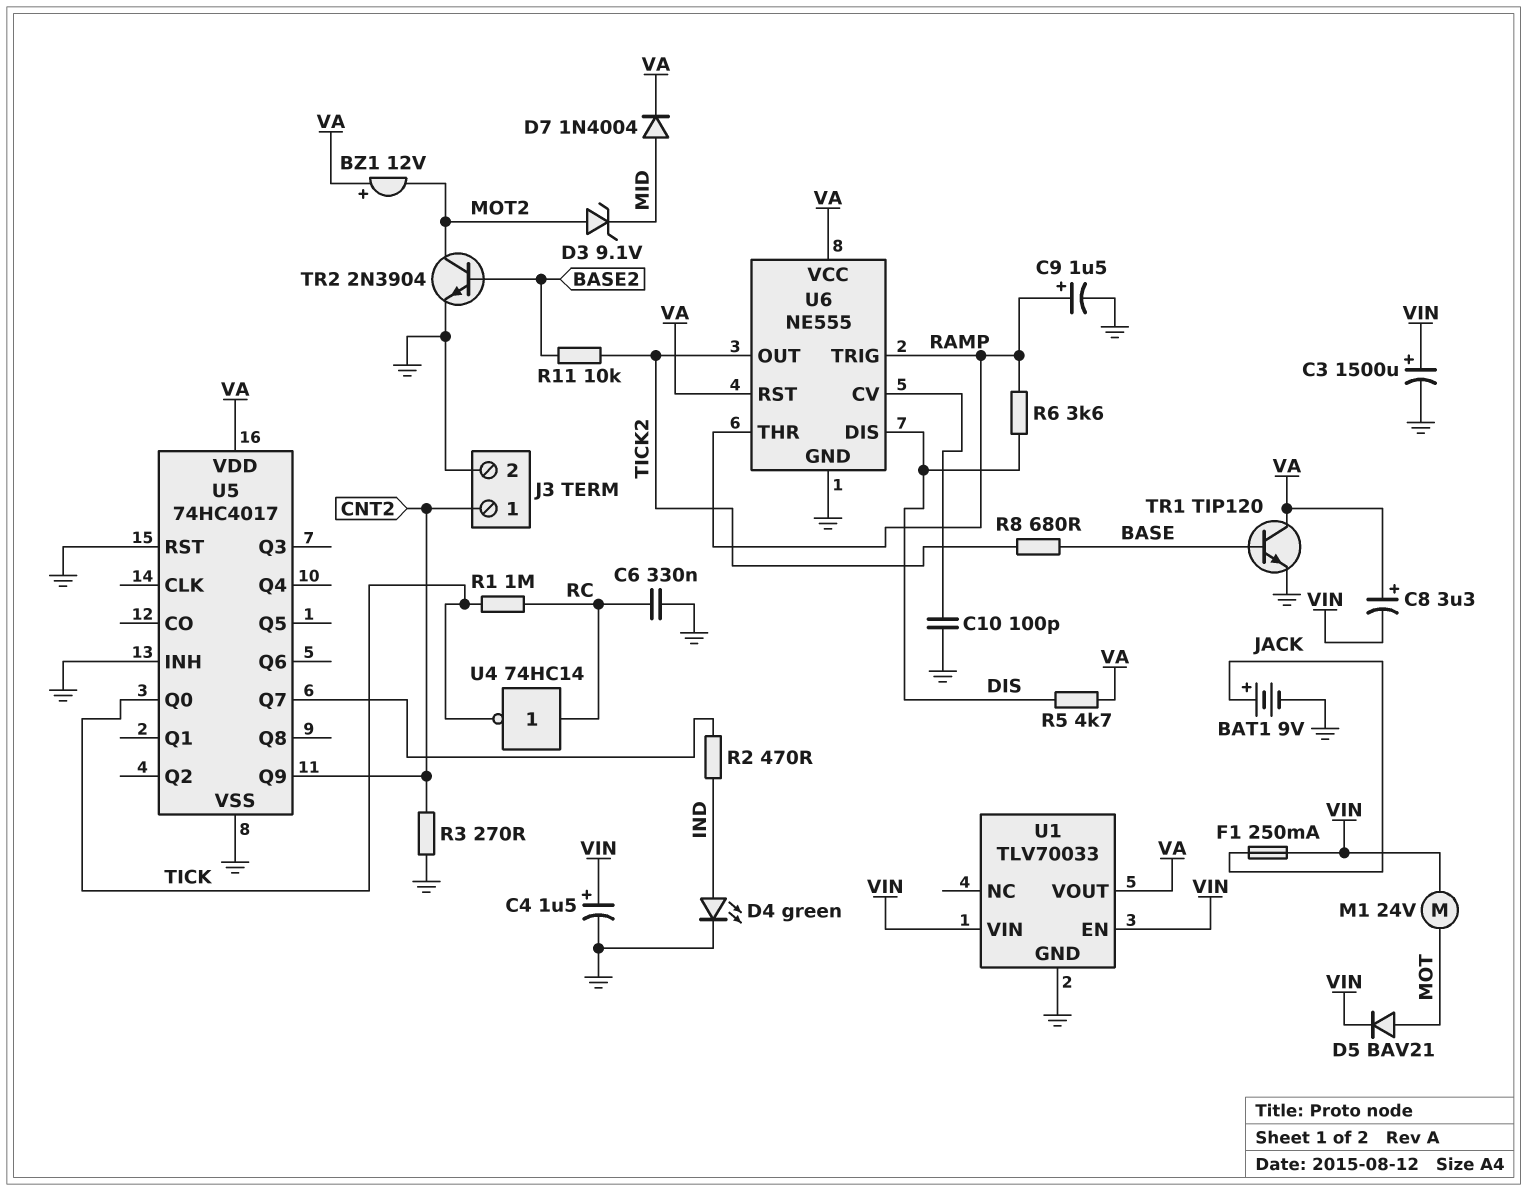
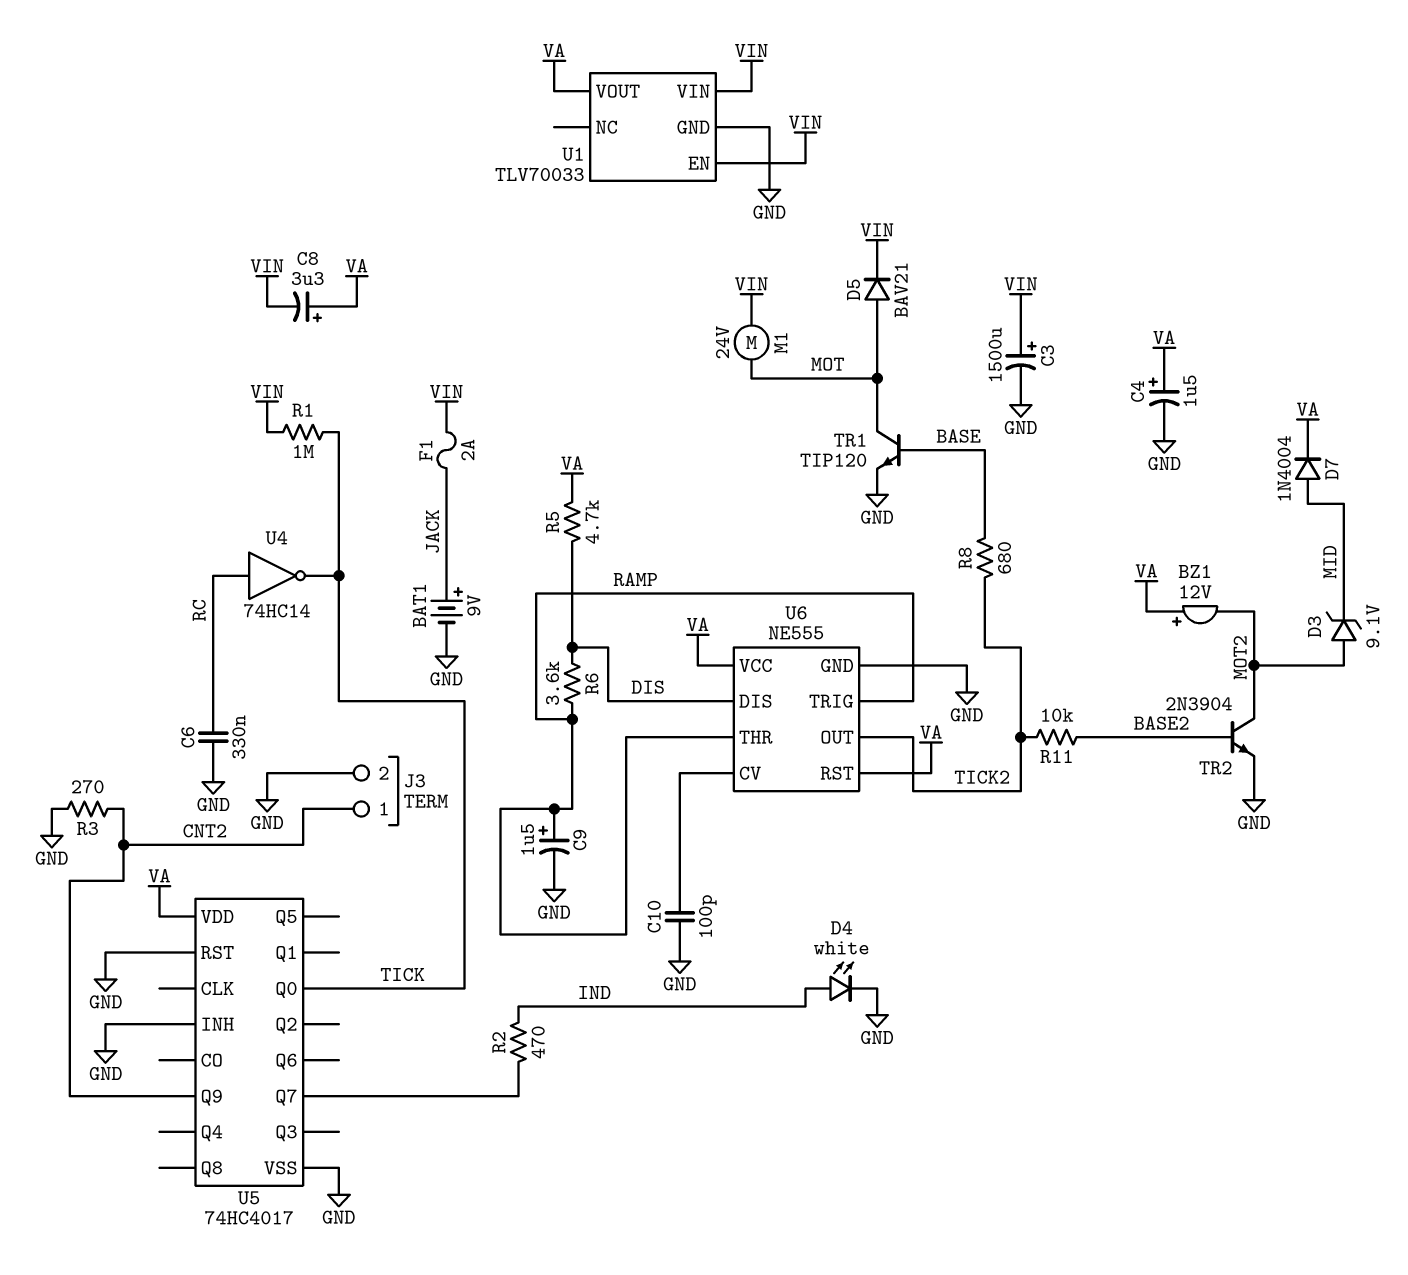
C4: 1.5uF (plus VIN, minus GND) -> 1.5uF (plus VA, minus GND)
D4: LED green (A IND, K GND) -> LED white (A IND, K GND)
F1: 250mA (JACK, VIN) -> 2A (JACK, VIN)
R1: 1M (RC, TICK) -> 1M (TICK, VIN)
TR1: NPN TIP120 (B BASE, C VA, E GND) -> NPN TIP120 (B BASE, C MOT, E GND)

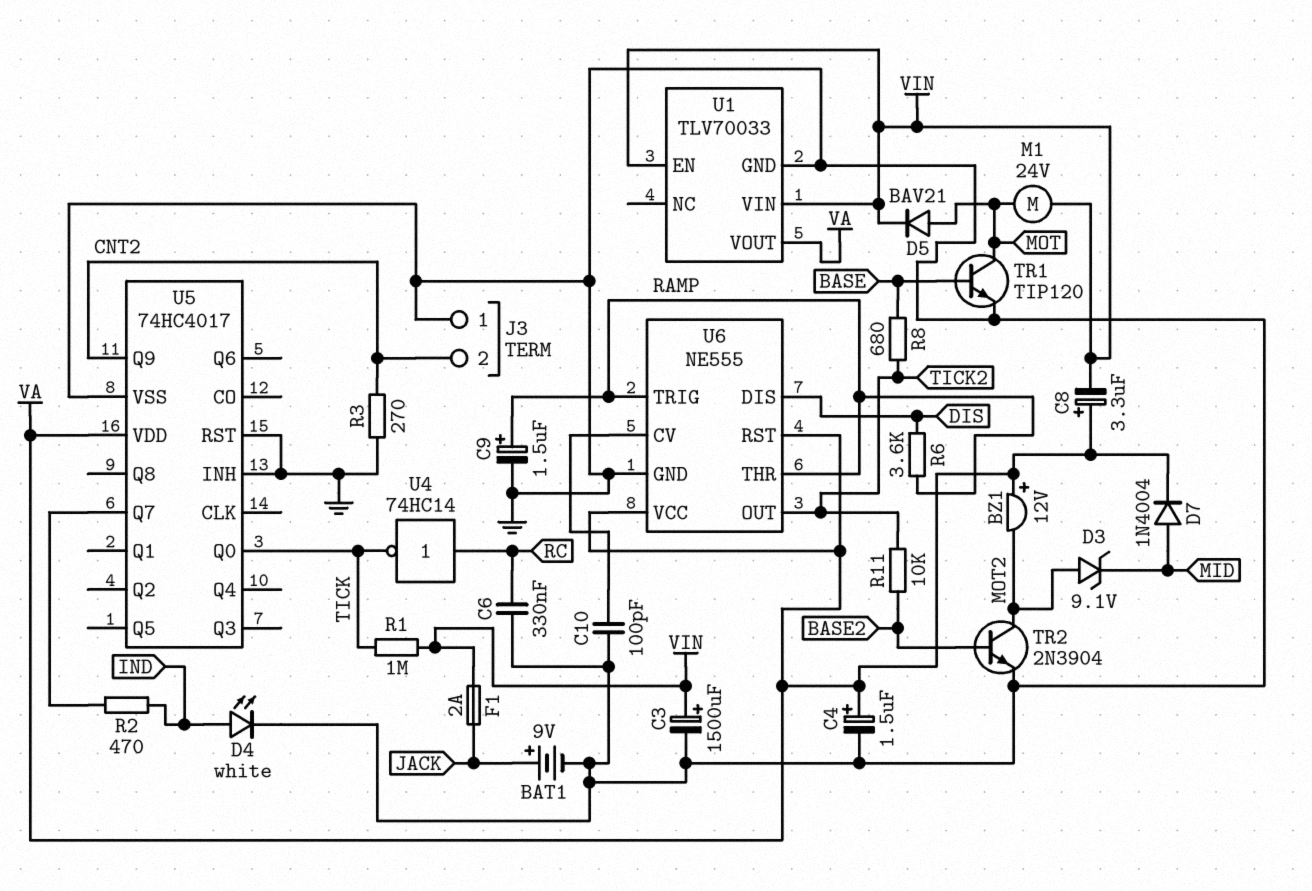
J3 pin 1: CNT2 -> GND
J3 pin 2: GND -> CNT2
R5: 4.7k (DIS, VA) -> none

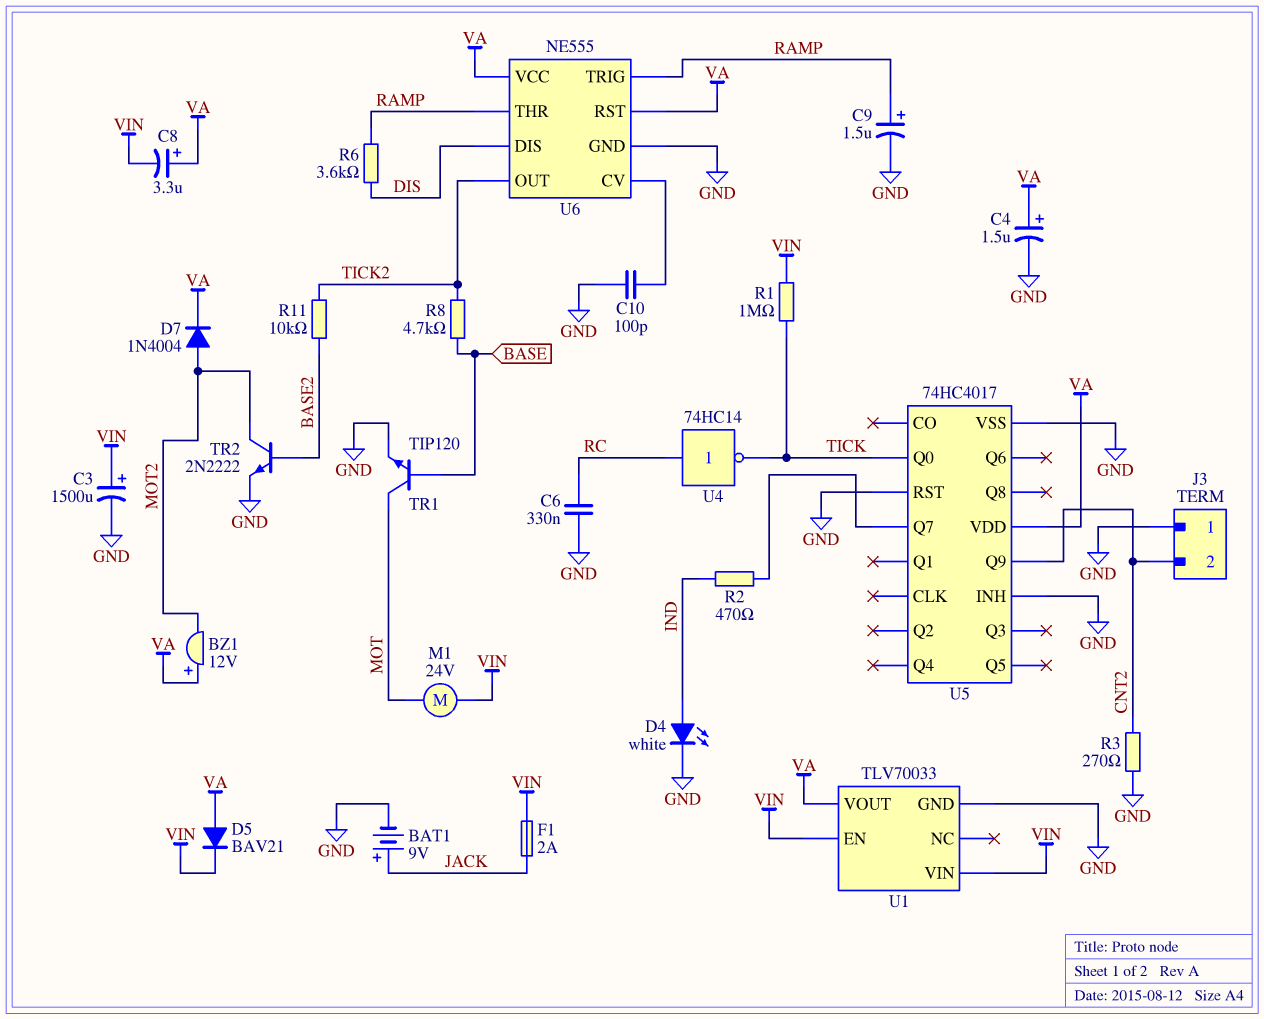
D3: zener 9.1V (A MOT2, K MID) -> none
D5: diode BAV21 (A MOT, K VIN) -> diode BAV21 (A VA, K VIN)
D7: diode 1N4004 (A MID, K VA) -> diode 1N4004 (A MOT2, K VA)
R8: 680 (BASE, TICK2) -> 4.7k (BASE, TICK2)
TR2: NPN 2N3904 (B BASE2, C MOT2, E GND) -> NPN 2N2222 (B BASE2, C MOT2, E GND)

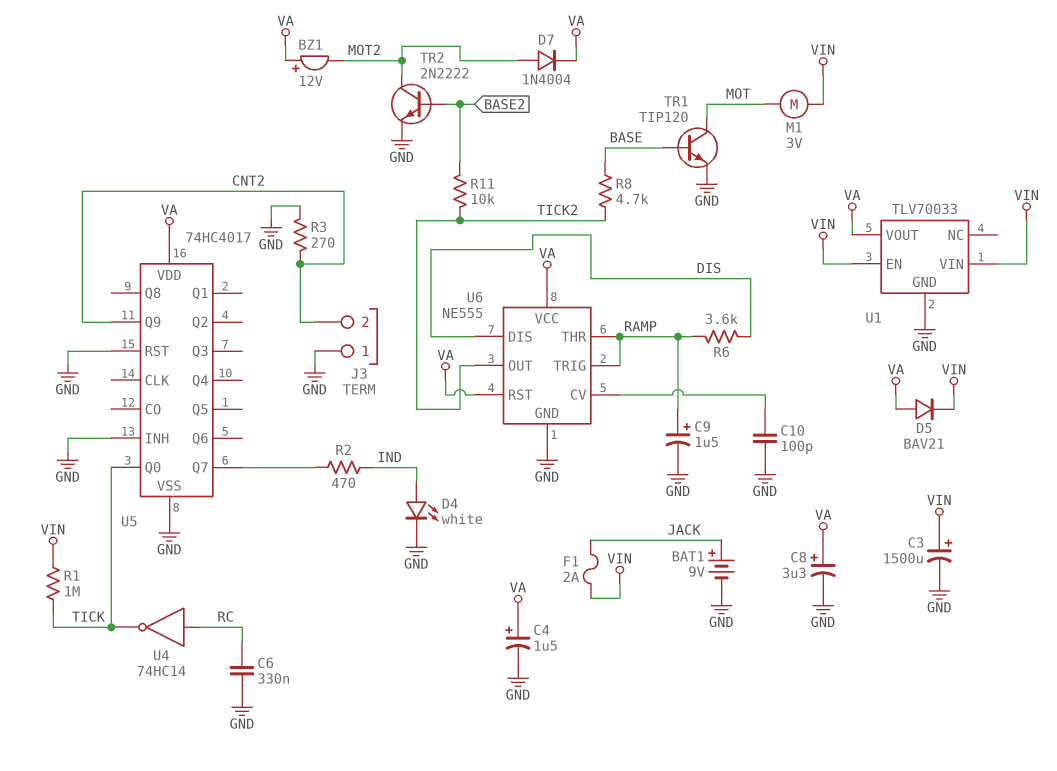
C8: 3.3uF (plus VA, minus VIN) -> 3.3uF (plus VA, minus GND)
M1: motor 24V (MOT, VIN) -> motor 3V (MOT, VIN)

